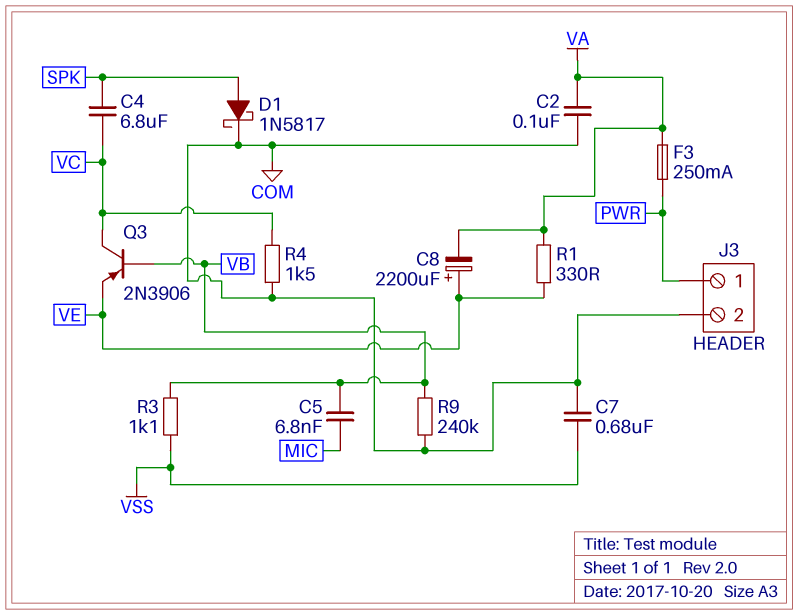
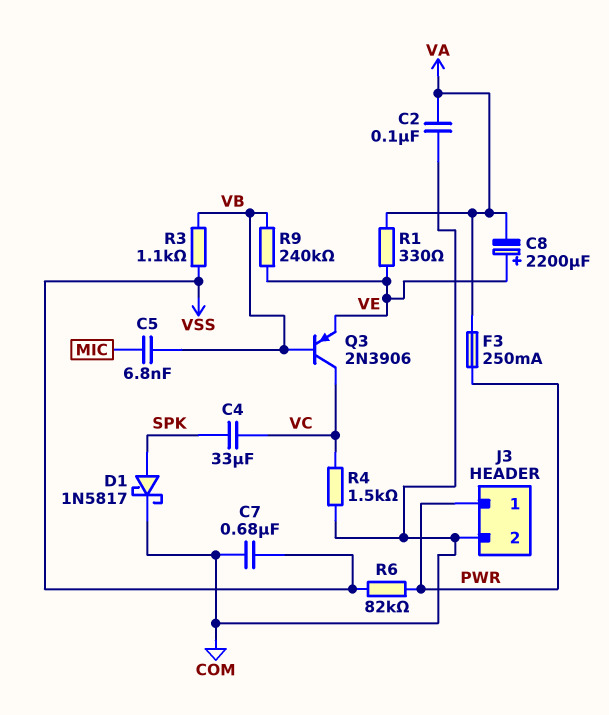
C4: 6.8uF (SPK, VC) -> 33uF (SPK, VC)
R6: none -> 82k (PWR, VSS)
R9: 240k (COM, VB) -> 240k (VB, VE)

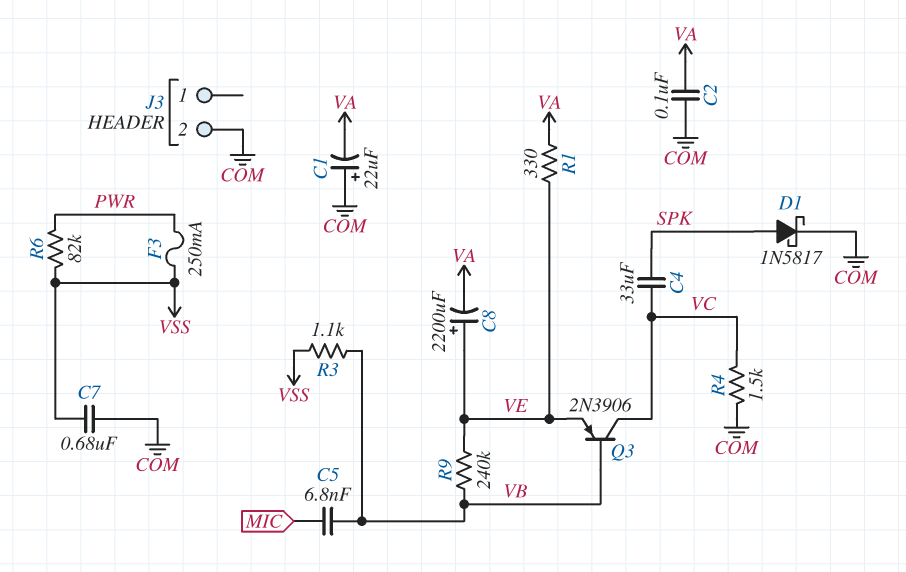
C1: none -> 22uF (plus COM, minus VA)
F3: 250mA (PWR, VA) -> 250mA (PWR, VSS)
J3 pin 1: PWR -> none

